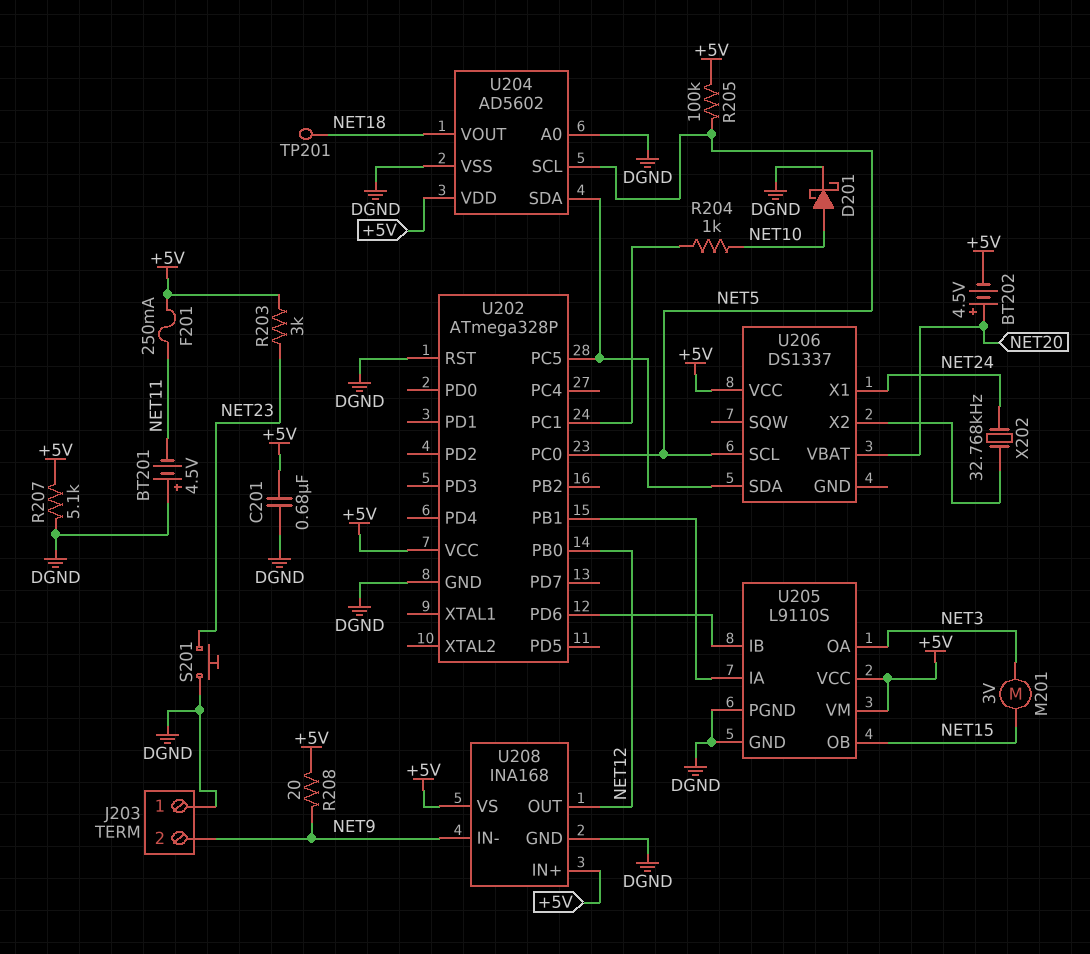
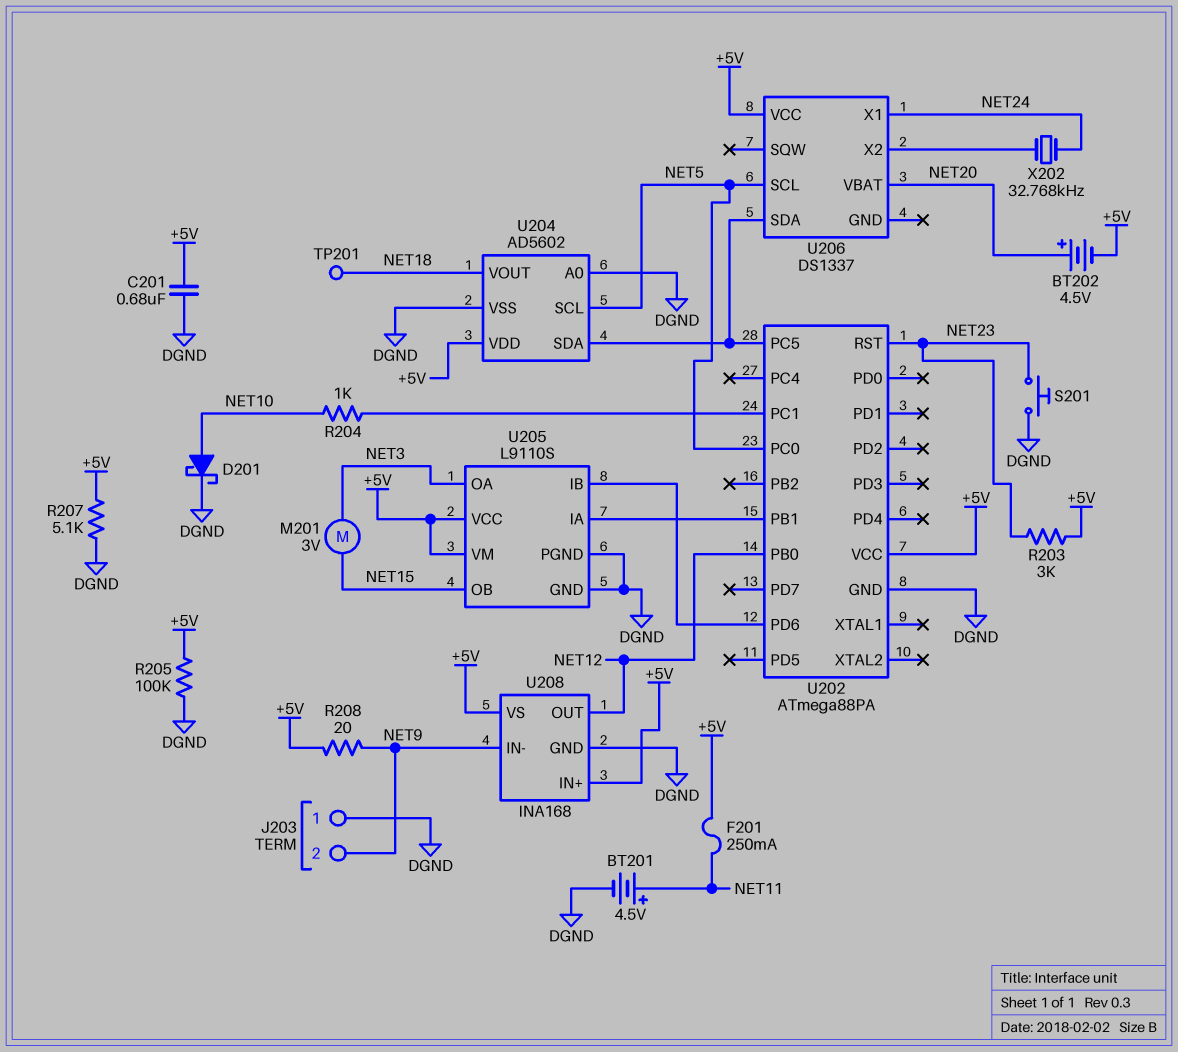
BT201: 4.5V (plus DGND, minus NET11) -> 4.5V (plus NET11, minus DGND)
R205: 100k (+5V, NET5) -> 100k (+5V, DGND)
U202: ATmega328P -> ATmega88PA
U202 pin RST: DGND -> NET23

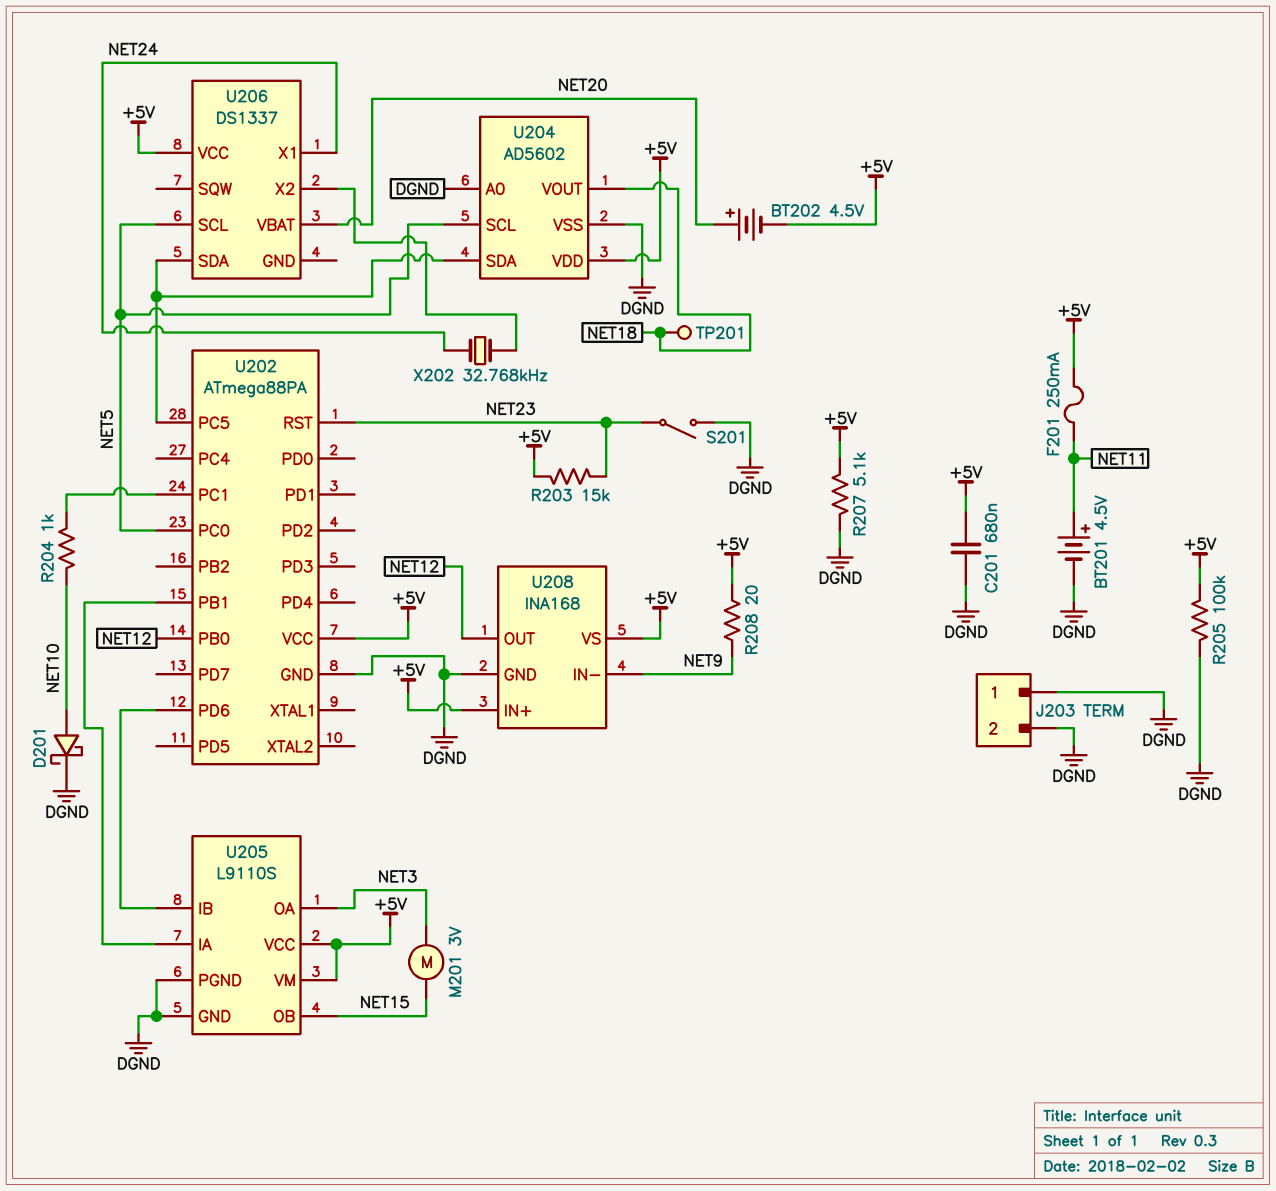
J203 pin 2: NET9 -> DGND
R203: 3k (+5V, NET23) -> 15k (+5V, NET23)
S201: button (DGND, NET23) -> switch (DGND, NET23)

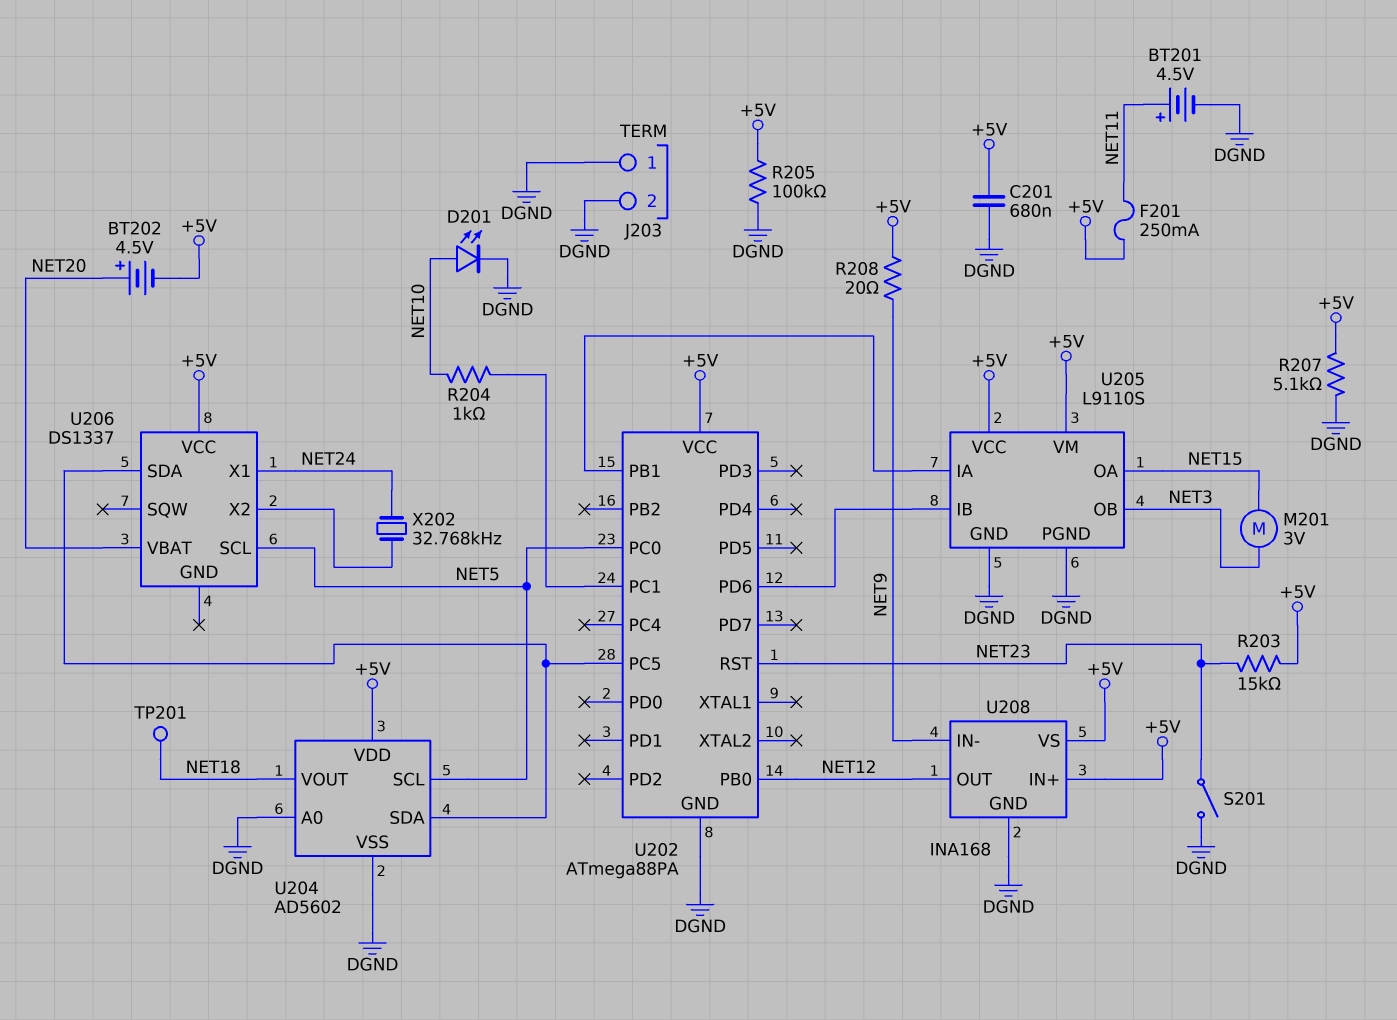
D201: schottky (A NET10, K DGND) -> LED (A NET10, K DGND)
U205 pin OA: NET3 -> NET15
U205 pin OB: NET15 -> NET3

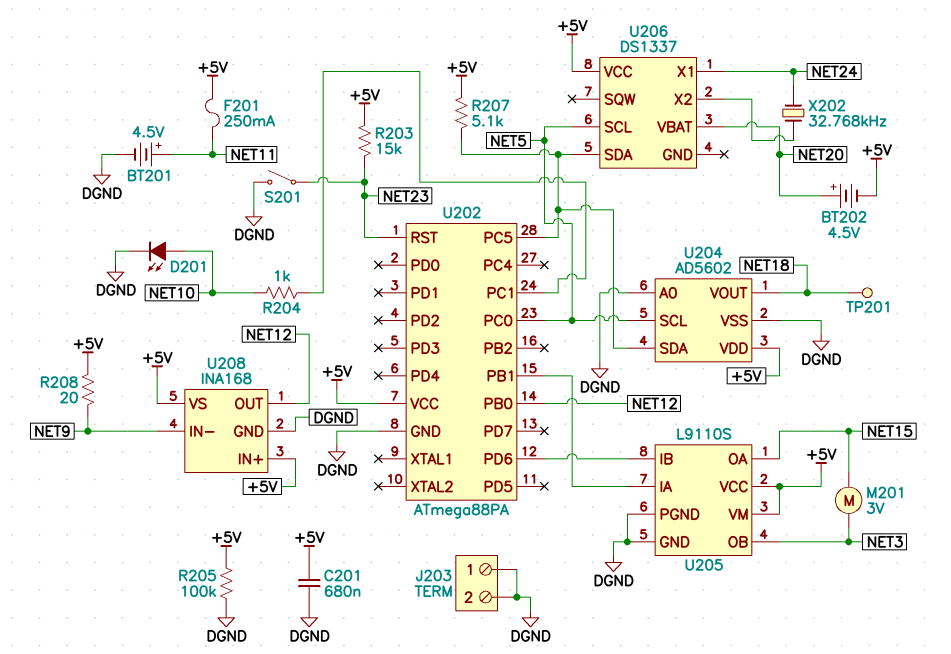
R207: 5.1k (+5V, DGND) -> 5.1k (+5V, U202/PC5)

